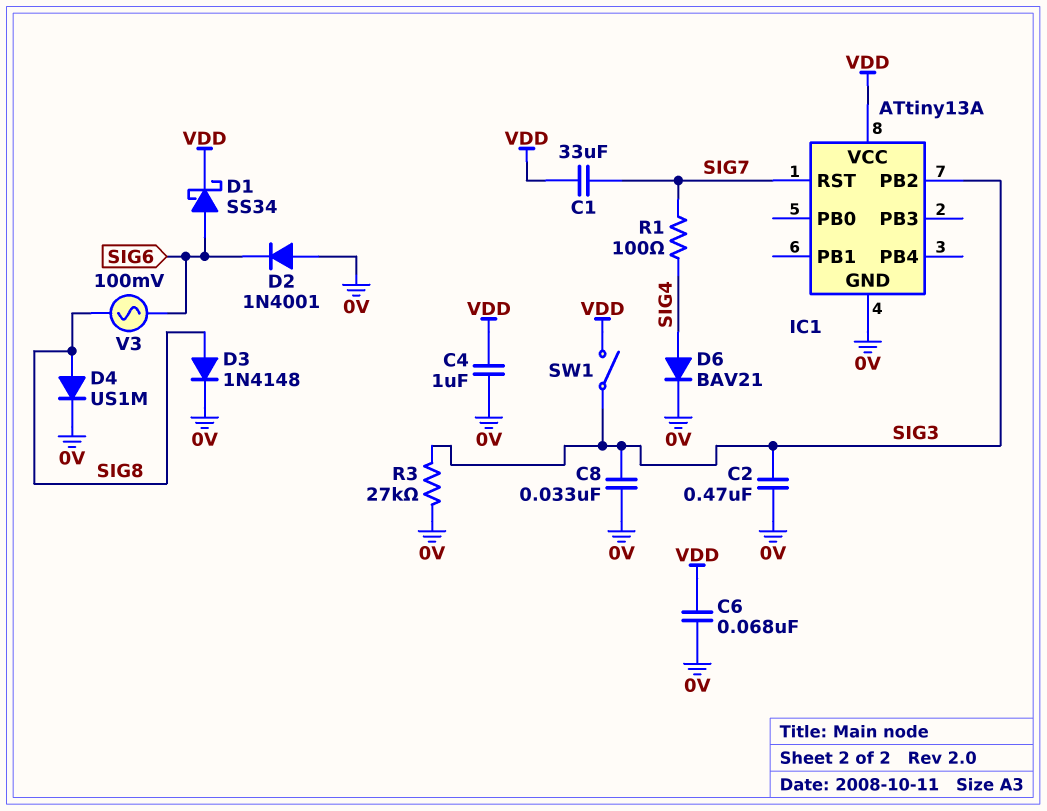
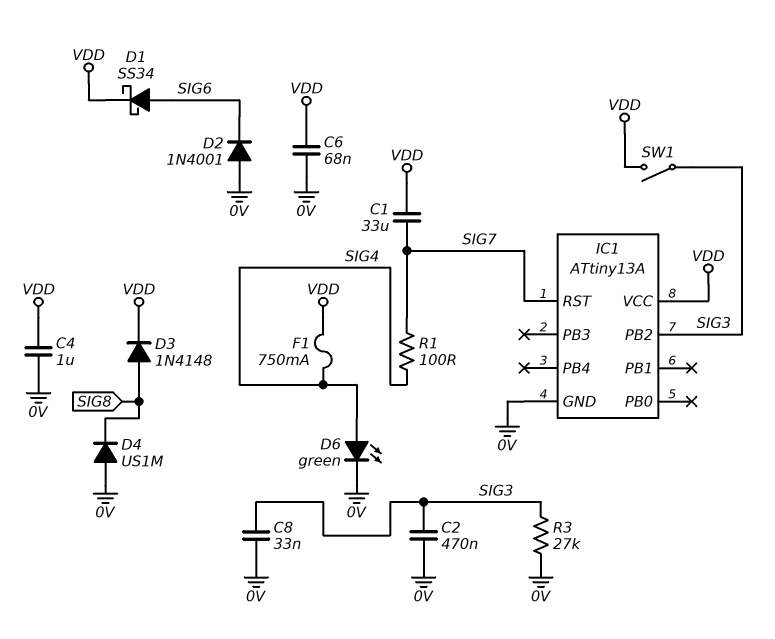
D3: diode 1N4148 (A SIG8, K 0V) -> diode 1N4148 (A SIG8, K VDD)
D4: diode US1M (A SIG8, K 0V) -> diode US1M (A 0V, K SIG8)
D6: diode BAV21 (A SIG4, K 0V) -> LED green (A SIG4, K 0V)
F1: none -> 750mA (SIG4, VDD)
V3: AC 100mV (SIG6, SIG8) -> none

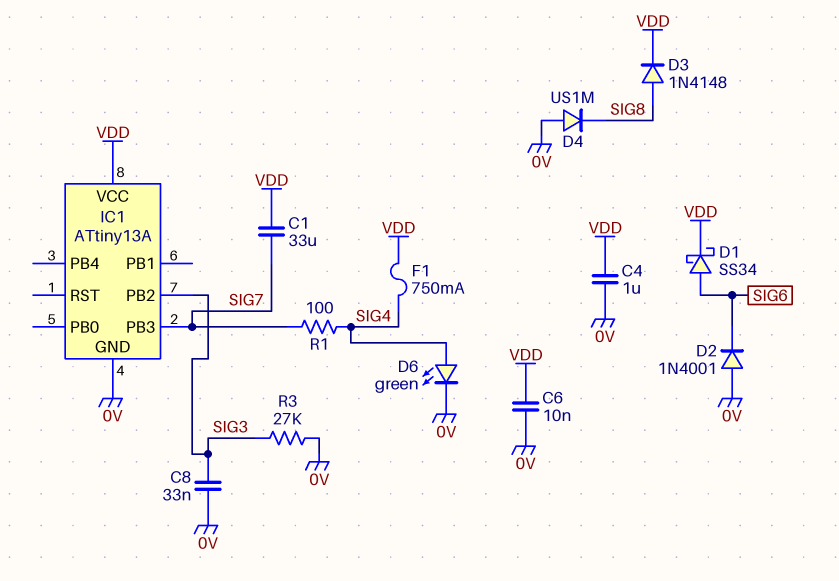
C2: 470nF (0V, SIG3) -> none
C6: 68nF (0V, VDD) -> 10nF (0V, VDD)
IC1 pin PB3: none -> SIG7
IC1 pin RST: SIG7 -> none
SW1: switch (SIG3, VDD) -> none

